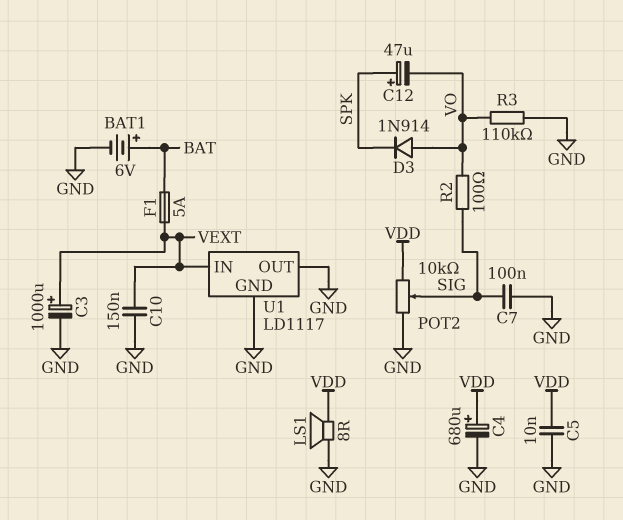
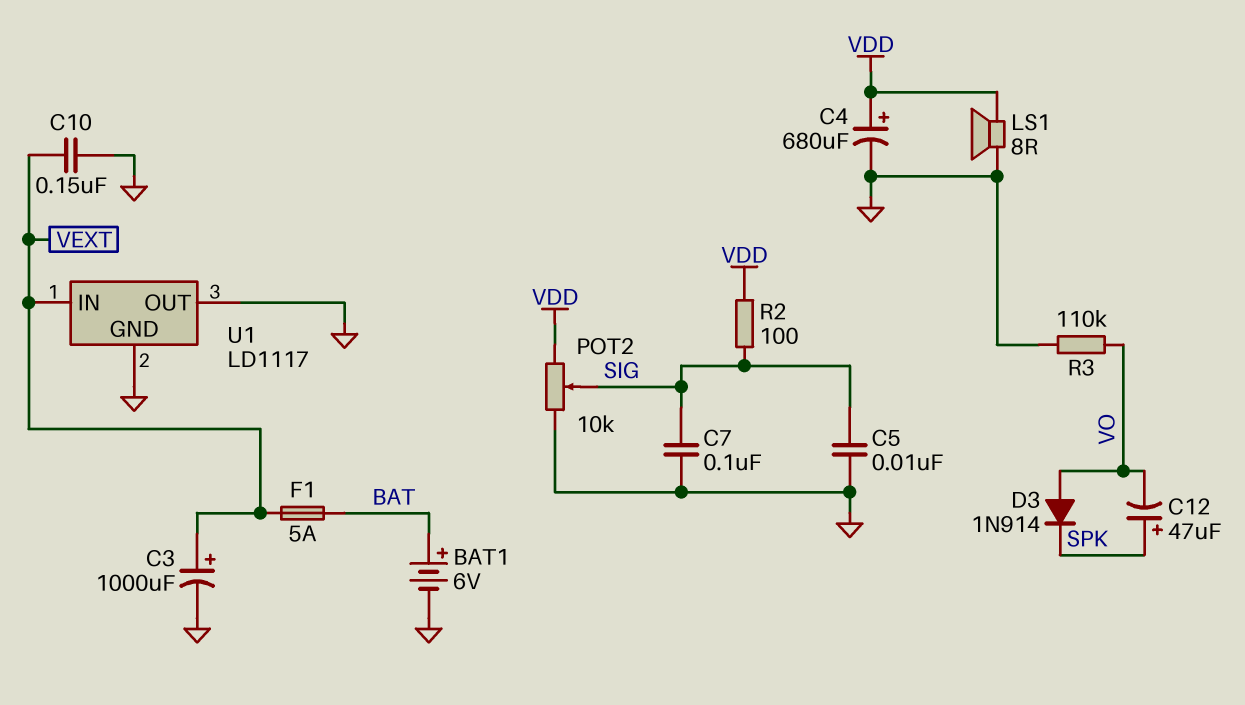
C5: 10nF (GND, VDD) -> 10nF (GND, SIG)
R2: 100 (SIG, VO) -> 100 (SIG, VDD)

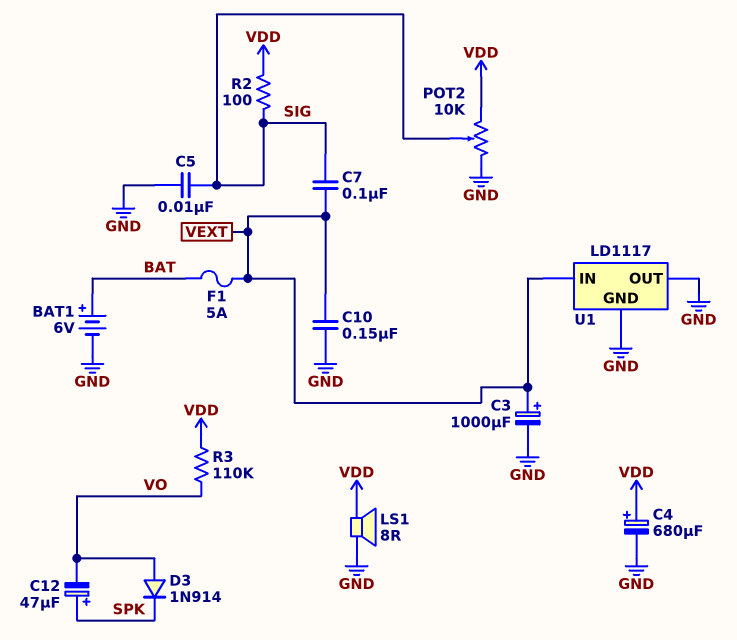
C7: 100nF (GND, SIG) -> 100nF (SIG, VEXT)
R3: 110k (GND, VO) -> 110k (VDD, VO)

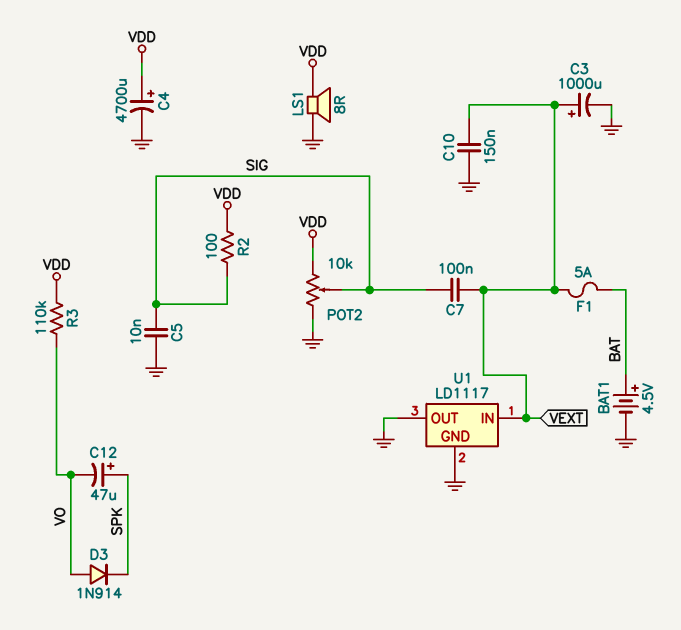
BAT1: 6V (plus BAT, minus GND) -> 4.5V (plus BAT, minus GND)
C4: 680uF (plus VDD, minus GND) -> 4700uF (plus VDD, minus GND)

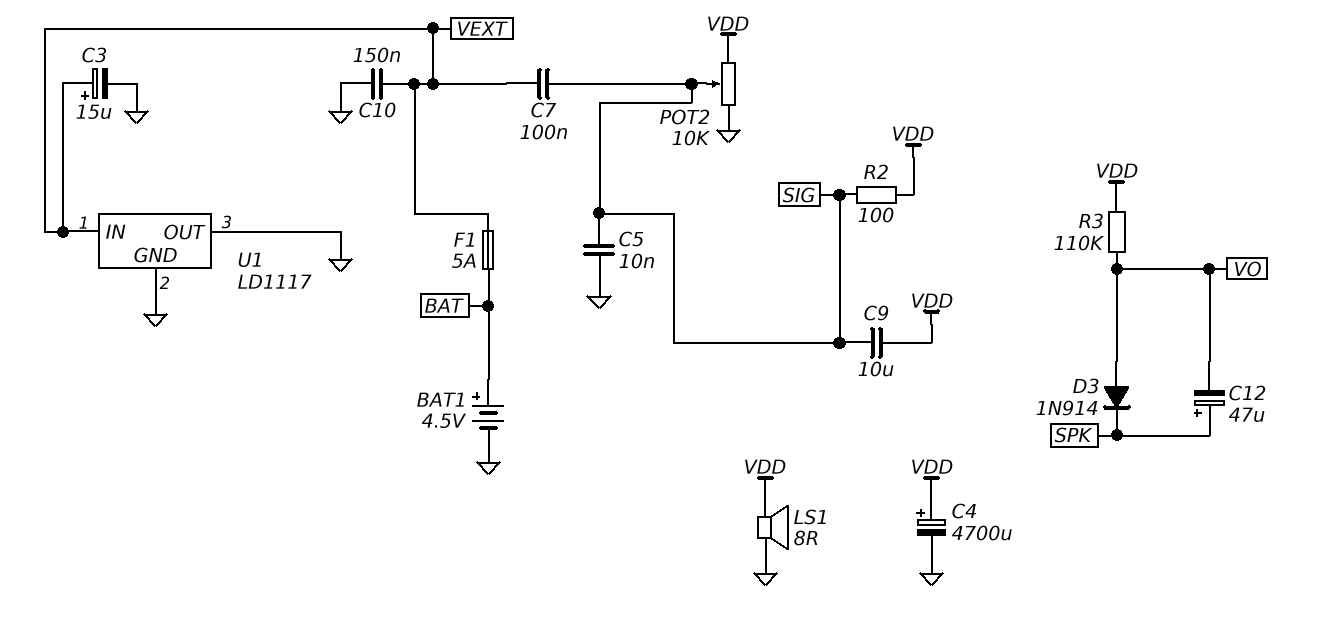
C3: 1000uF (plus VEXT, minus GND) -> 15uF (plus VEXT, minus GND)
C9: none -> 10uF (SIG, VDD)

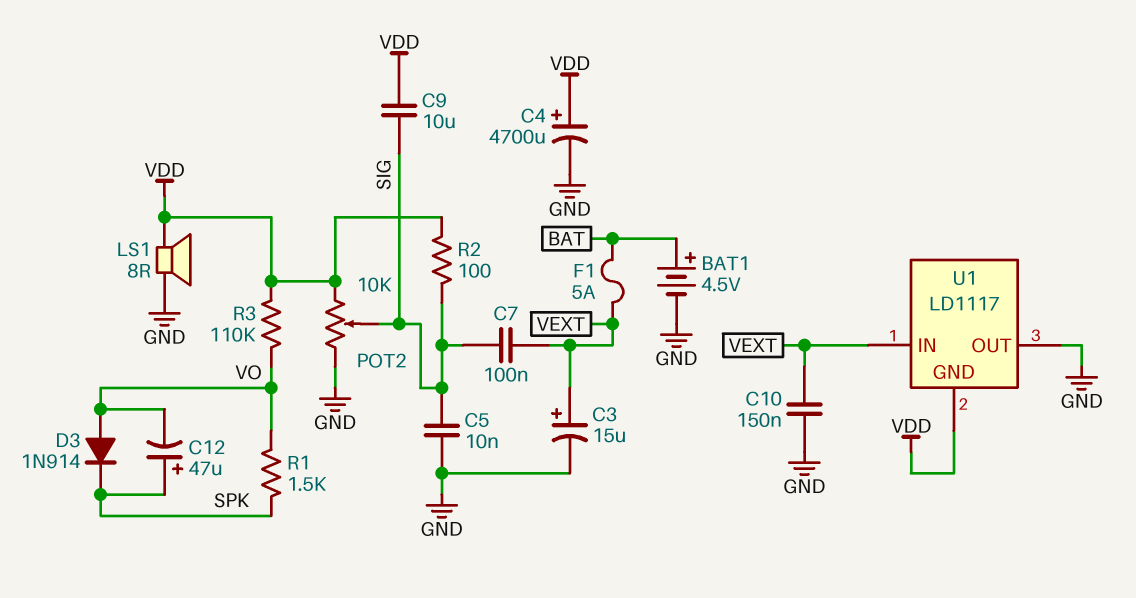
R1: none -> 1.5k (SPK, VO)
U1 pin GND: GND -> VDD

